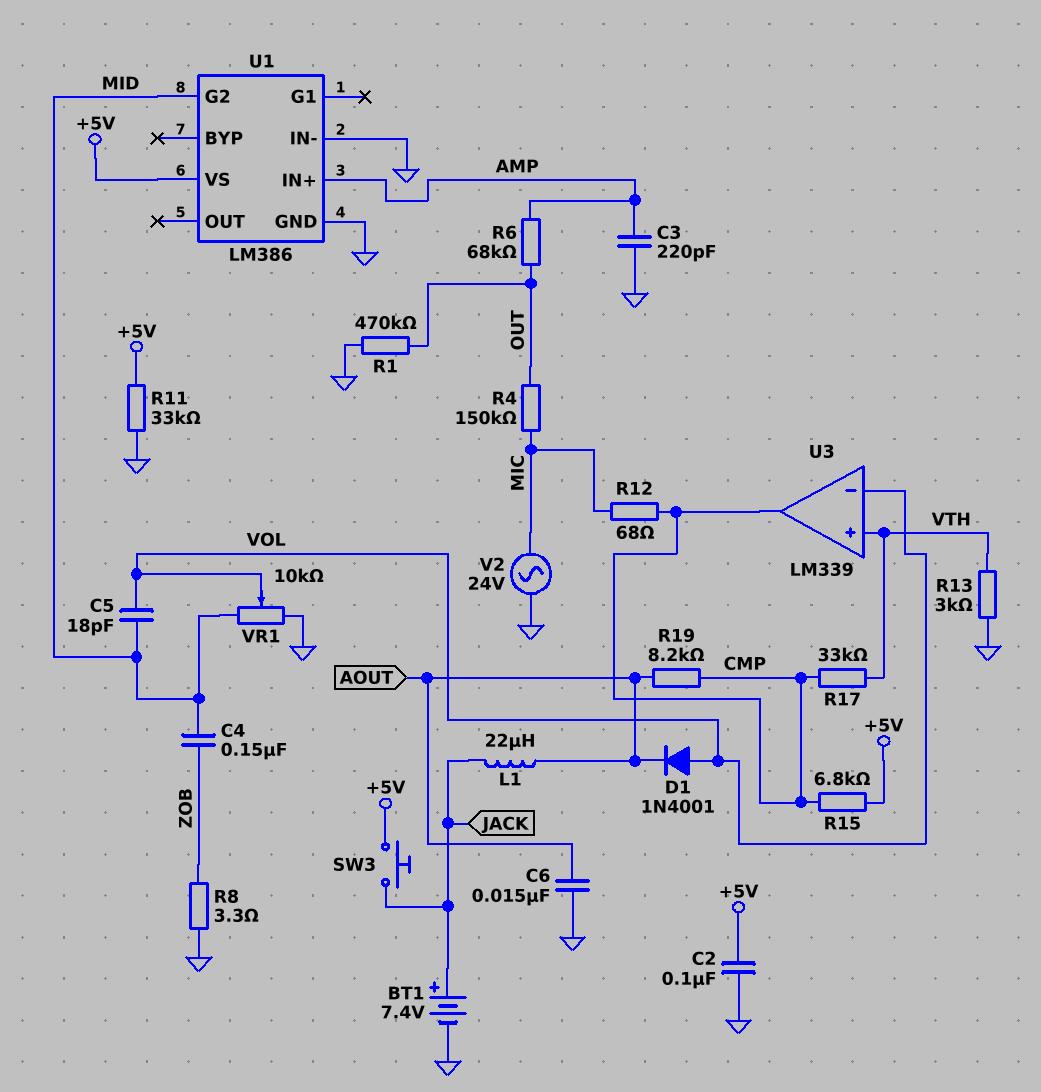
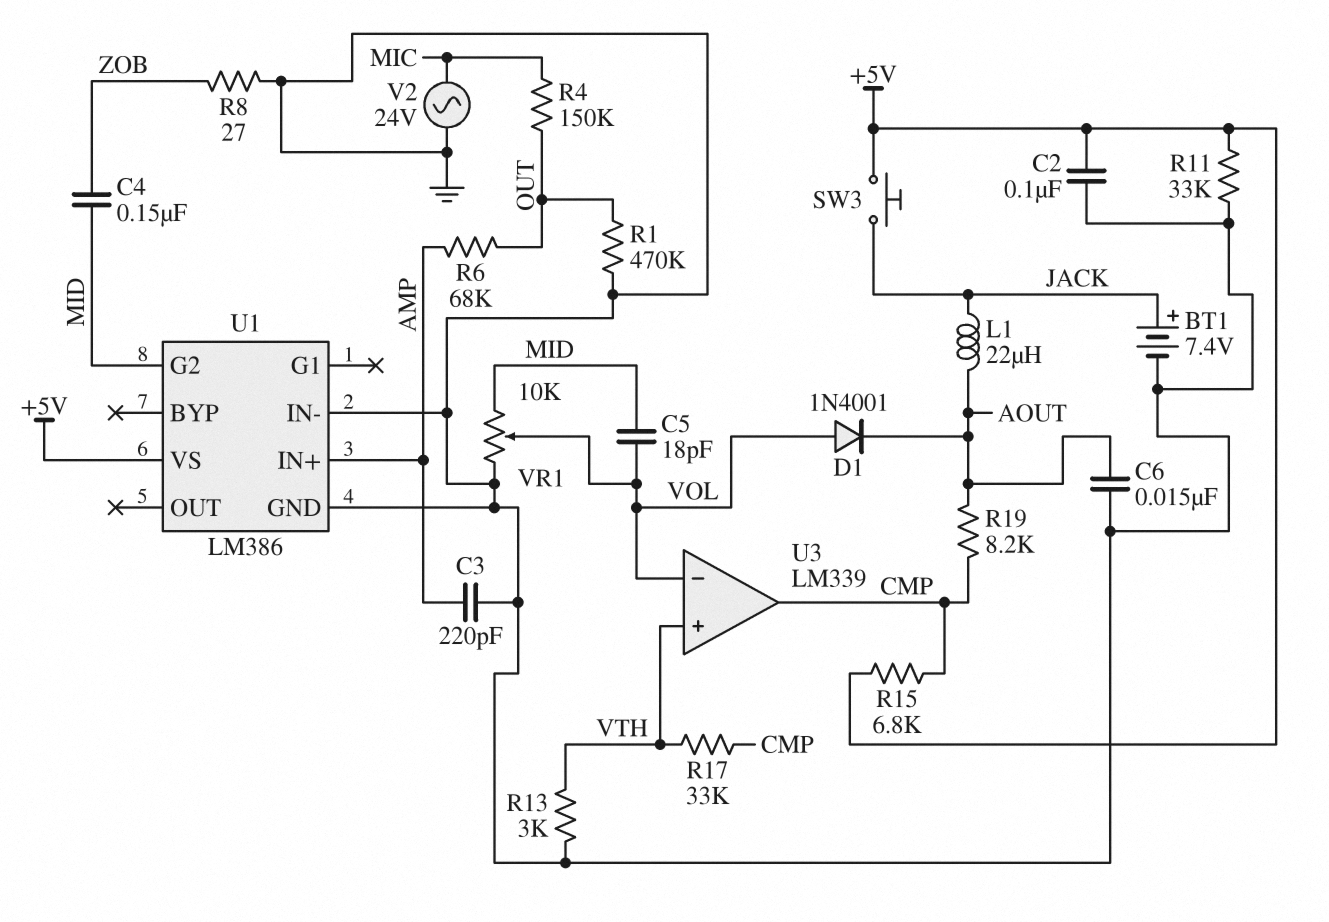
R8: 3.3 (GND, ZOB) -> 27 (GND, ZOB)
R12: 68 (CMP, MIC) -> none

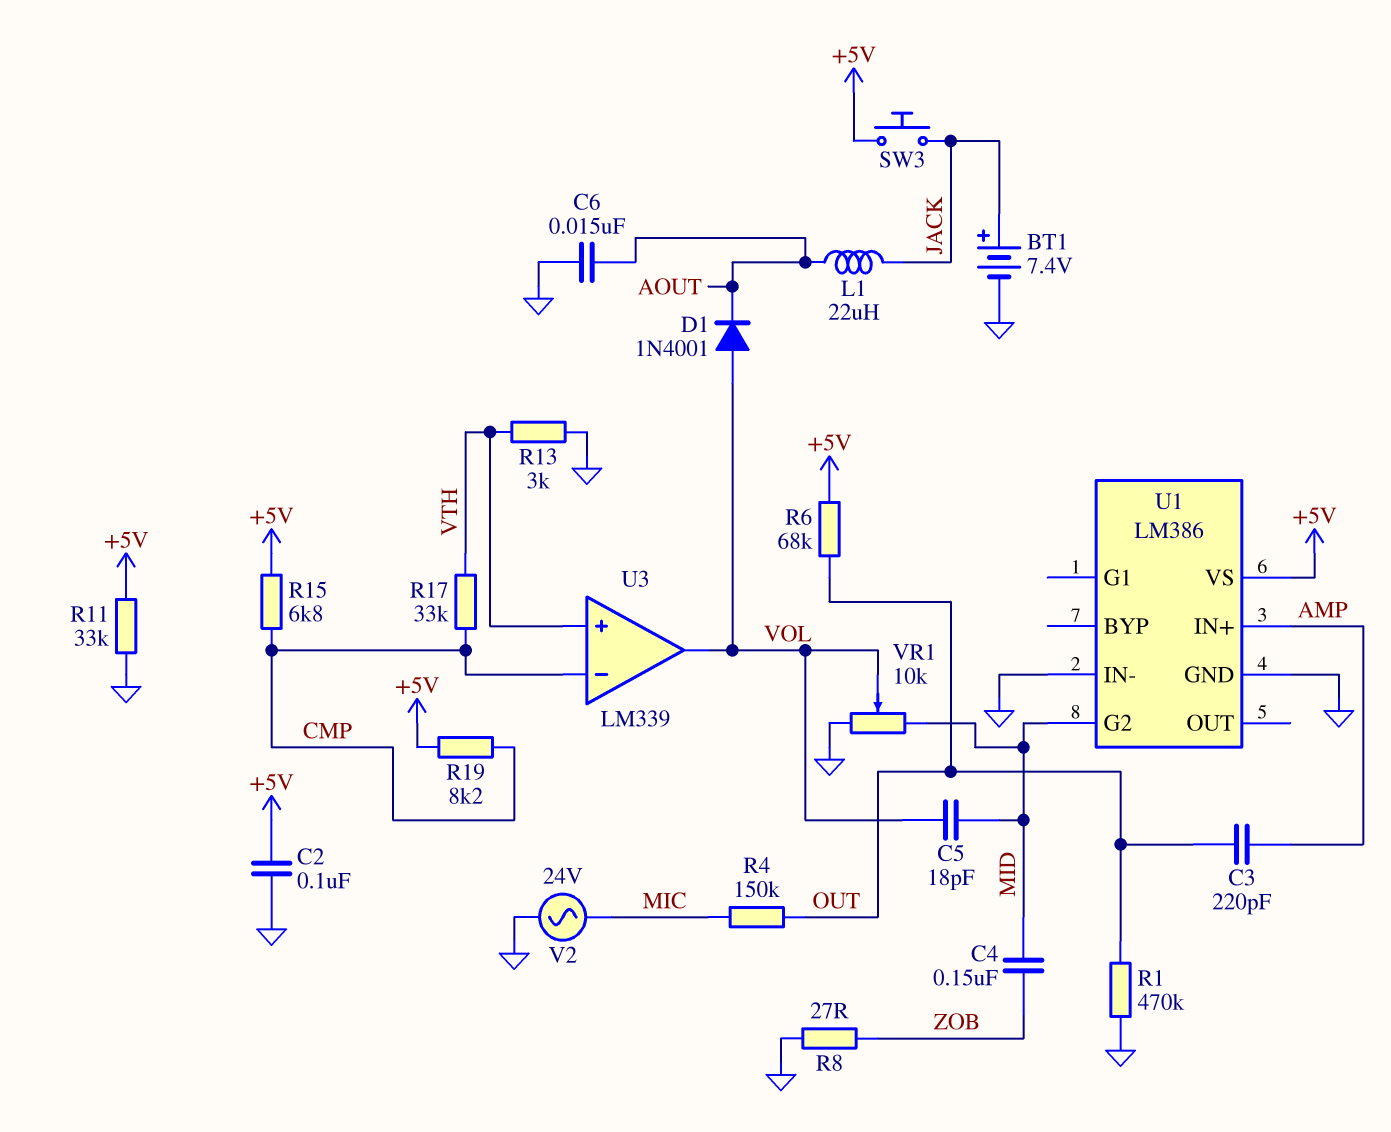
C3: 220pF (AMP, GND) -> 220pF (AMP, OUT)
R6: 68k (AMP, OUT) -> 68k (+5V, OUT)
R19: 8.2k (AOUT, CMP) -> 8.2k (+5V, CMP)
U3 pin in-: VOL -> CMP
U3 pin out: CMP -> VOL

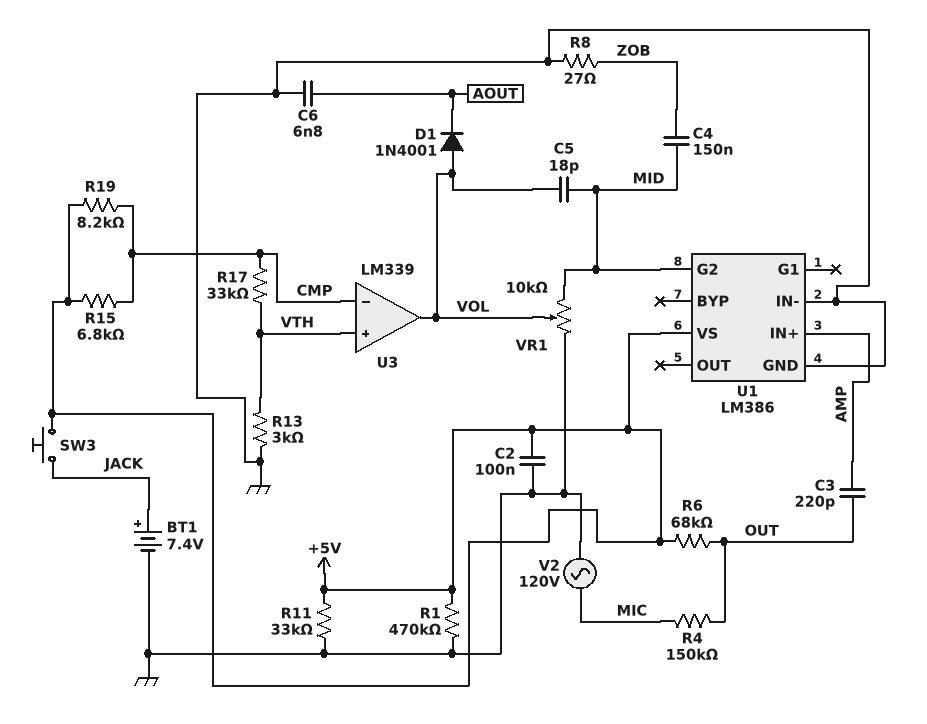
C6: 15nF (AOUT, GND) -> 6.8nF (AOUT, GND)
L1: 22uH (AOUT, JACK) -> none
R1: 470k (GND, OUT) -> 470k (+5V, GND)
V2: AC 24V (GND, MIC) -> AC 120V (GND, MIC)

